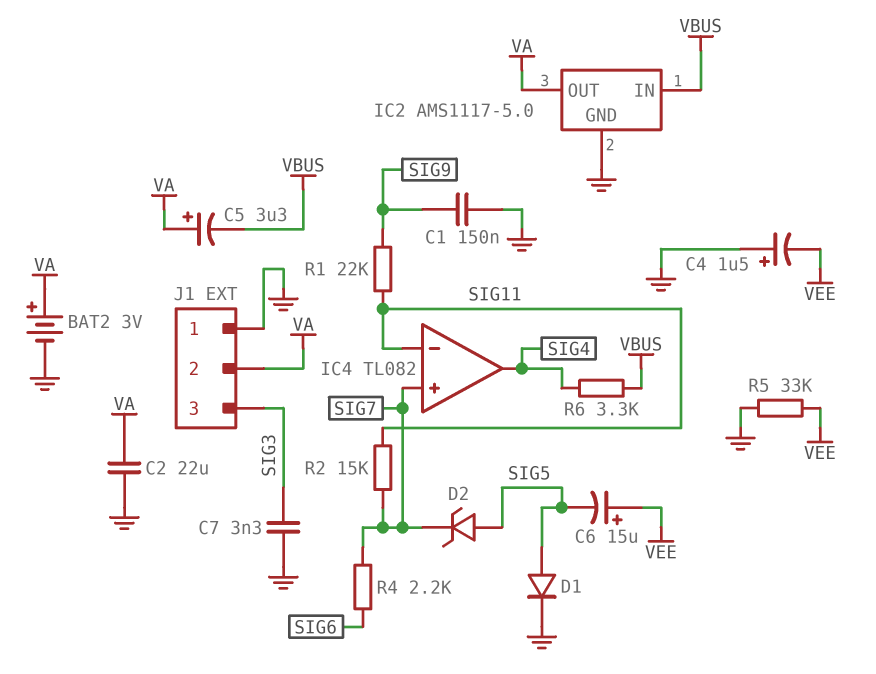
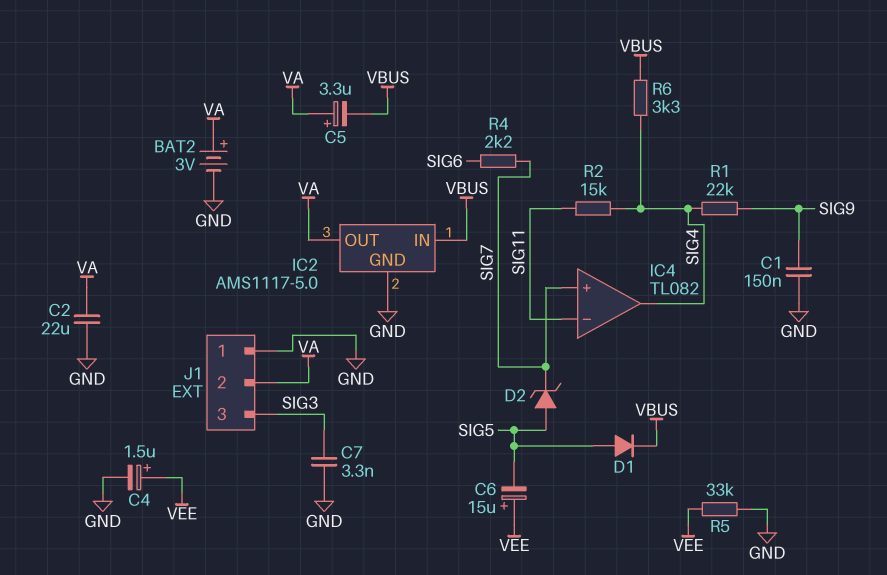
C4: 1.5uF (plus GND, minus VEE) -> 1.5uF (plus VEE, minus GND)
D1: diode (A SIG5, K GND) -> diode (A SIG5, K VBUS)
R1: 22k (SIG9, SIG11) -> 22k (SIG4, SIG9)
R2: 15k (SIG7, SIG11) -> 15k (SIG4, SIG11)

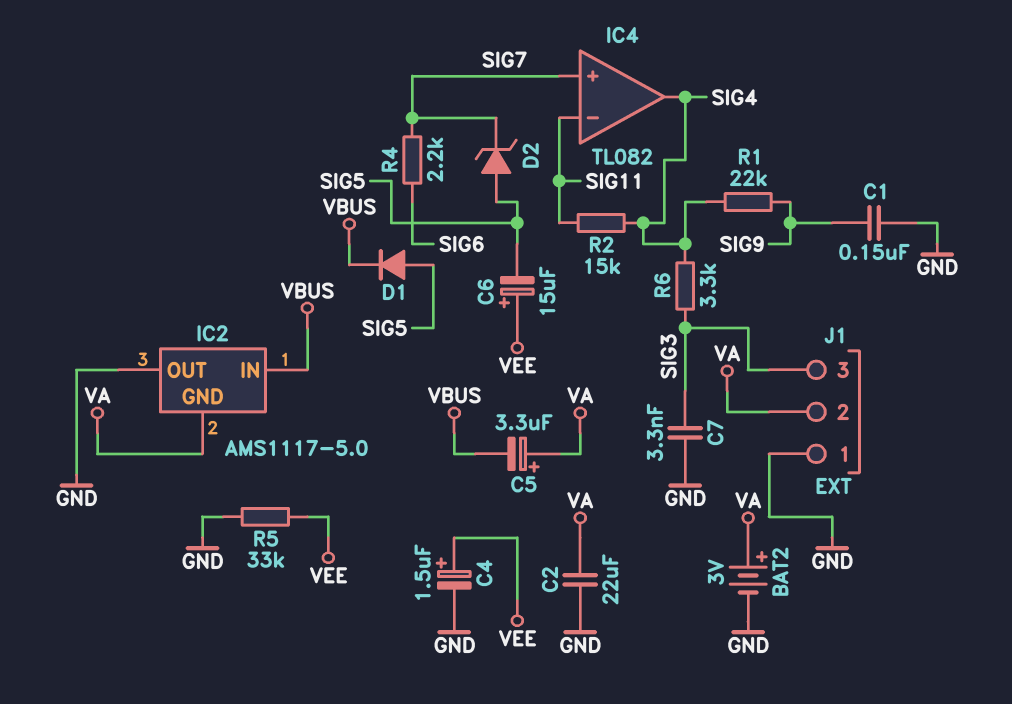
IC2 pin GND: GND -> VA
IC2 pin OUT: VA -> GND
R6: 3.3k (SIG4, VBUS) -> 3.3k (SIG3, SIG4)

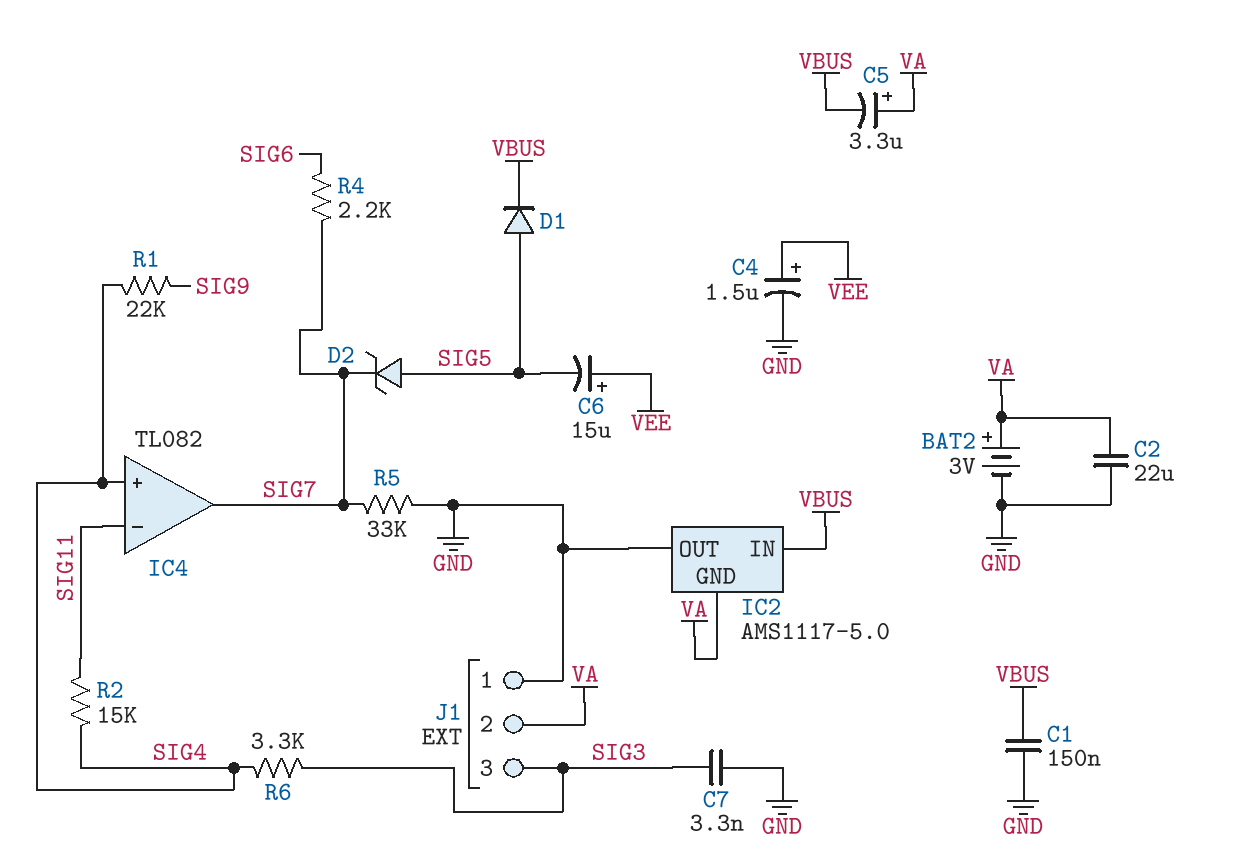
C1: 150nF (GND, SIG9) -> 150nF (GND, VBUS)
IC4 pin in+: SIG7 -> SIG4
IC4 pin out: SIG4 -> SIG7
R5: 33k (GND, VEE) -> 33k (GND, SIG7)

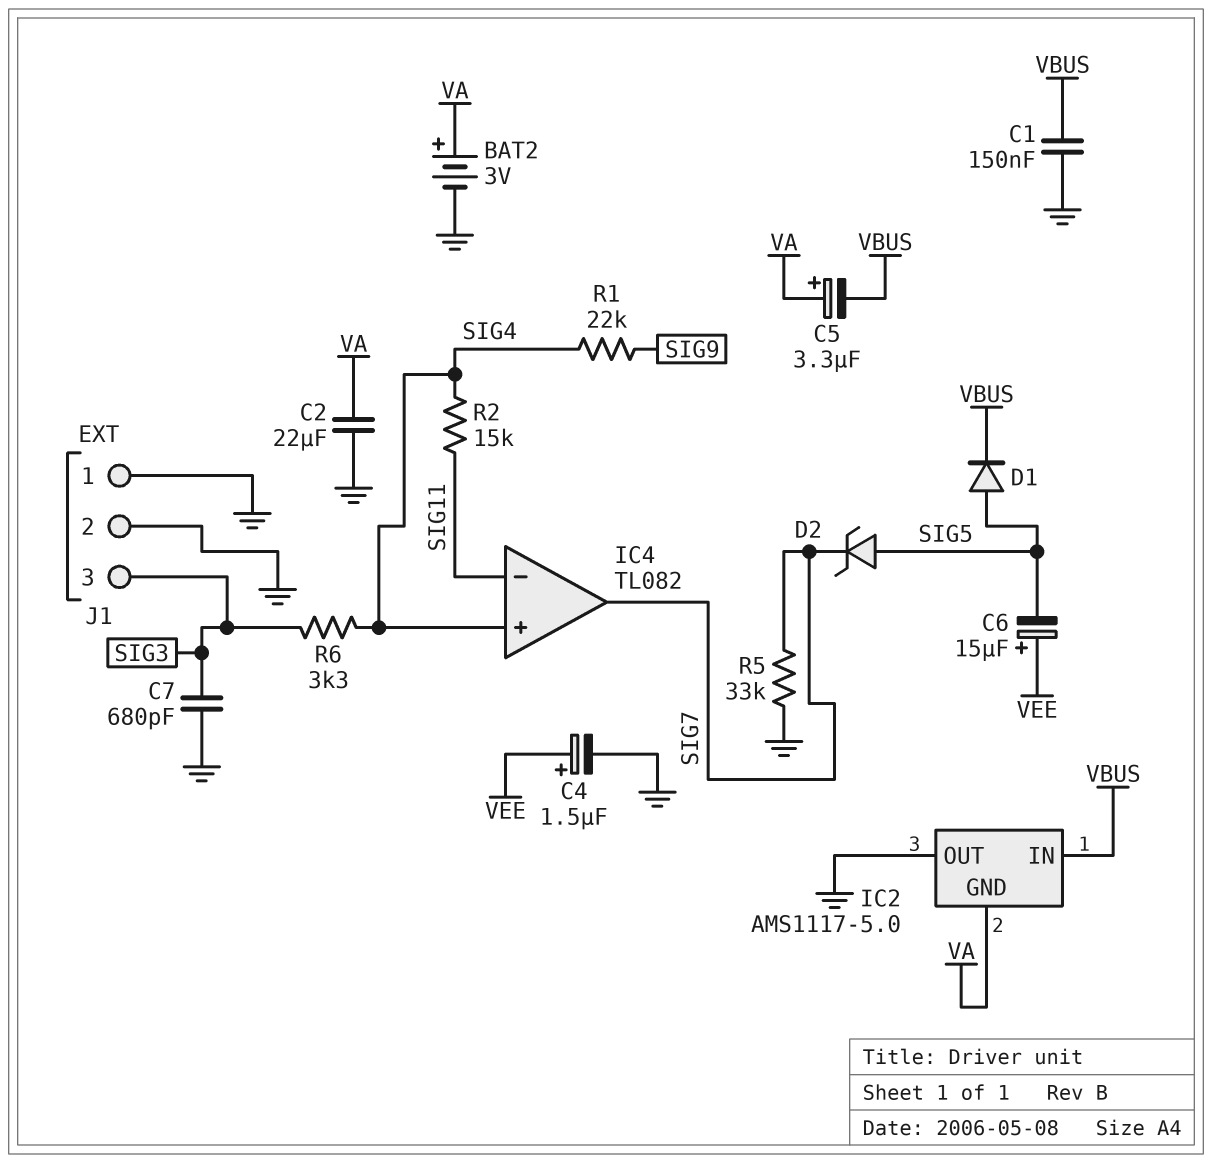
C7: 3.3nF (GND, SIG3) -> 680pF (GND, SIG3)
J1 pin 2: VA -> GND
R4: 2.2k (SIG6, SIG7) -> none

